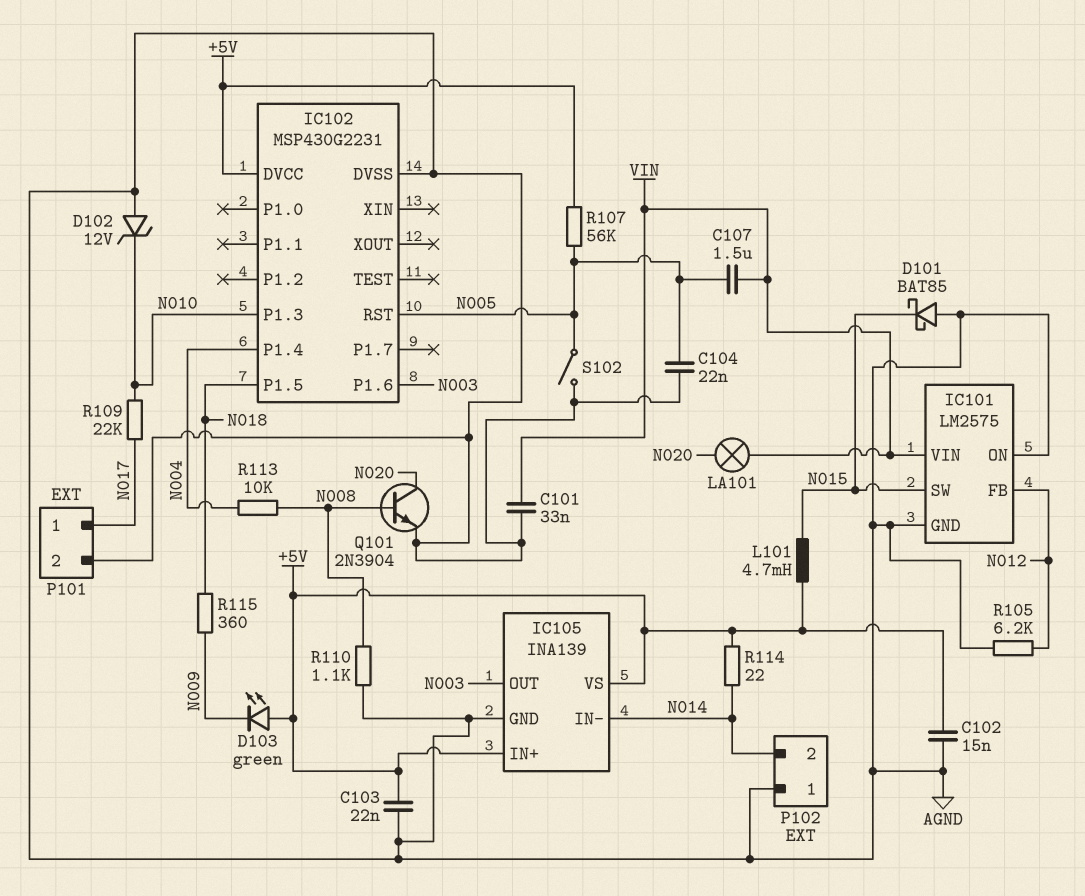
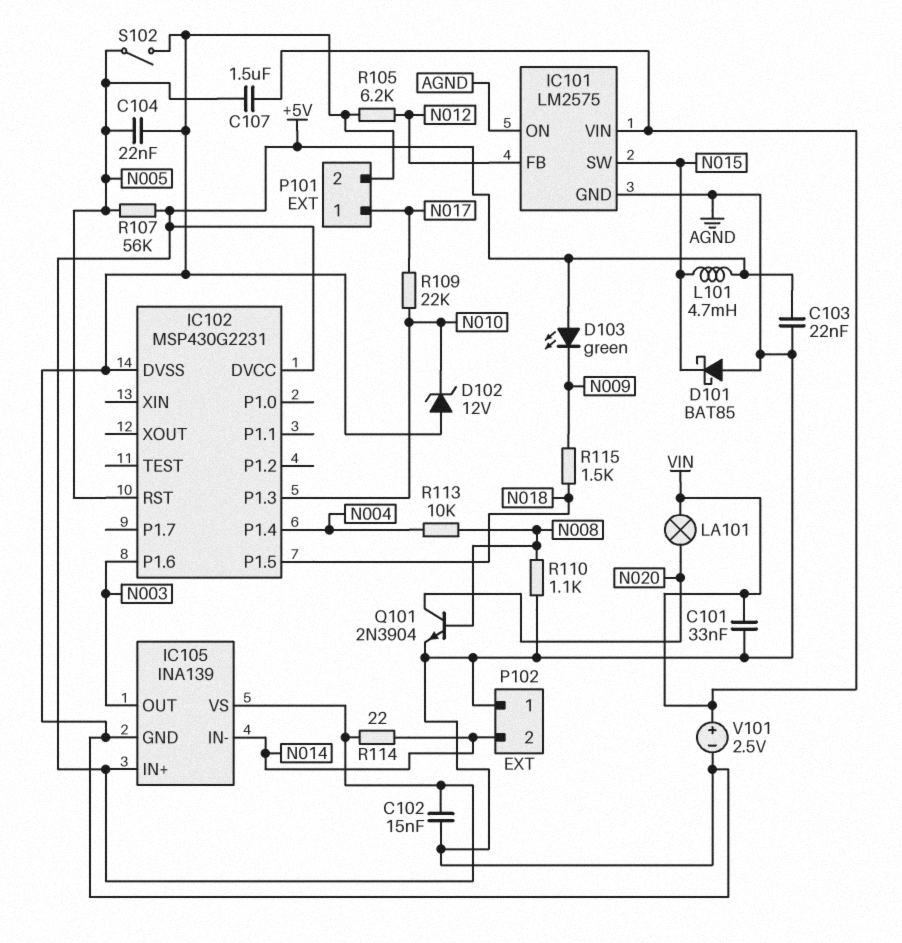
R115: 360 (N009, N018) -> 1.5k (N009, N018)
V101: none -> 2.5V (plus VIN, minus AGND)

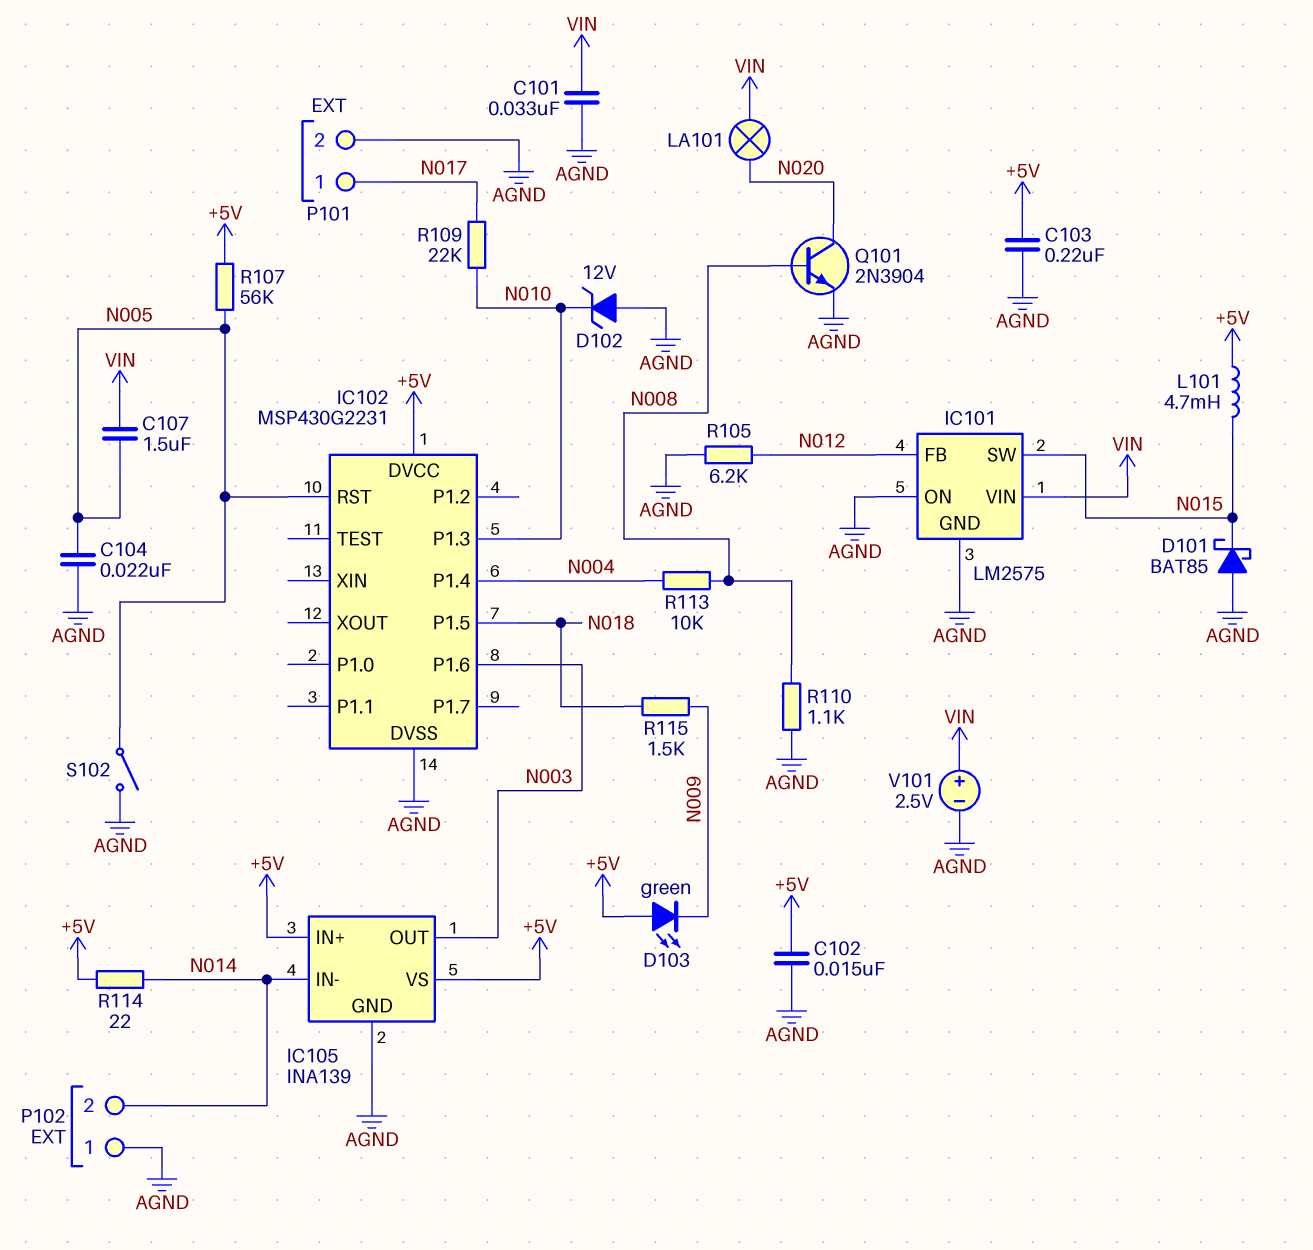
C103: 22nF (+5V, AGND) -> 220nF (+5V, AGND)

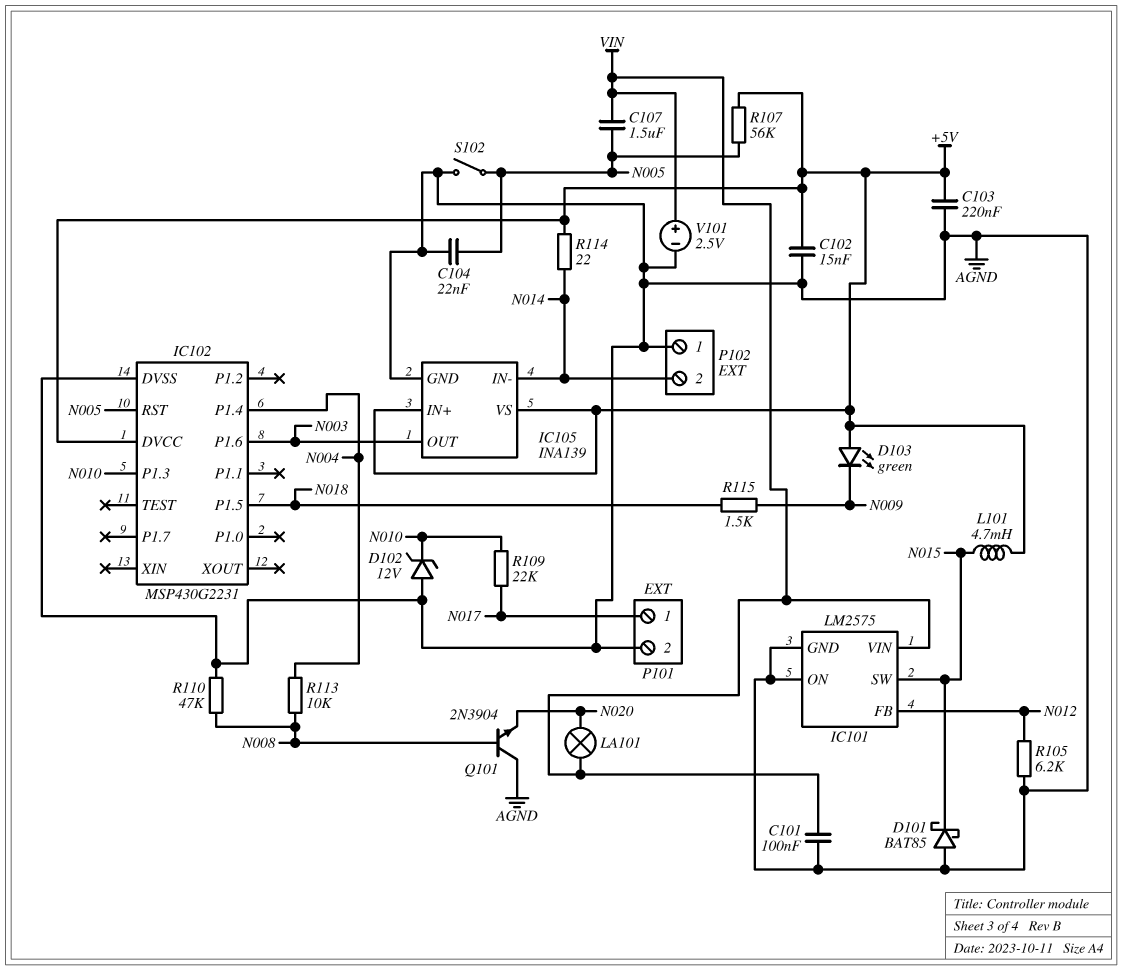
C101: 33nF (AGND, VIN) -> 100nF (AGND, VIN)
Q101: NPN 2N3904 (B N008, C N020, E AGND) -> NPN 2N3904 (B N008, C AGND, E N020)
R110: 1.1k (AGND, N008) -> 47k (AGND, N008)

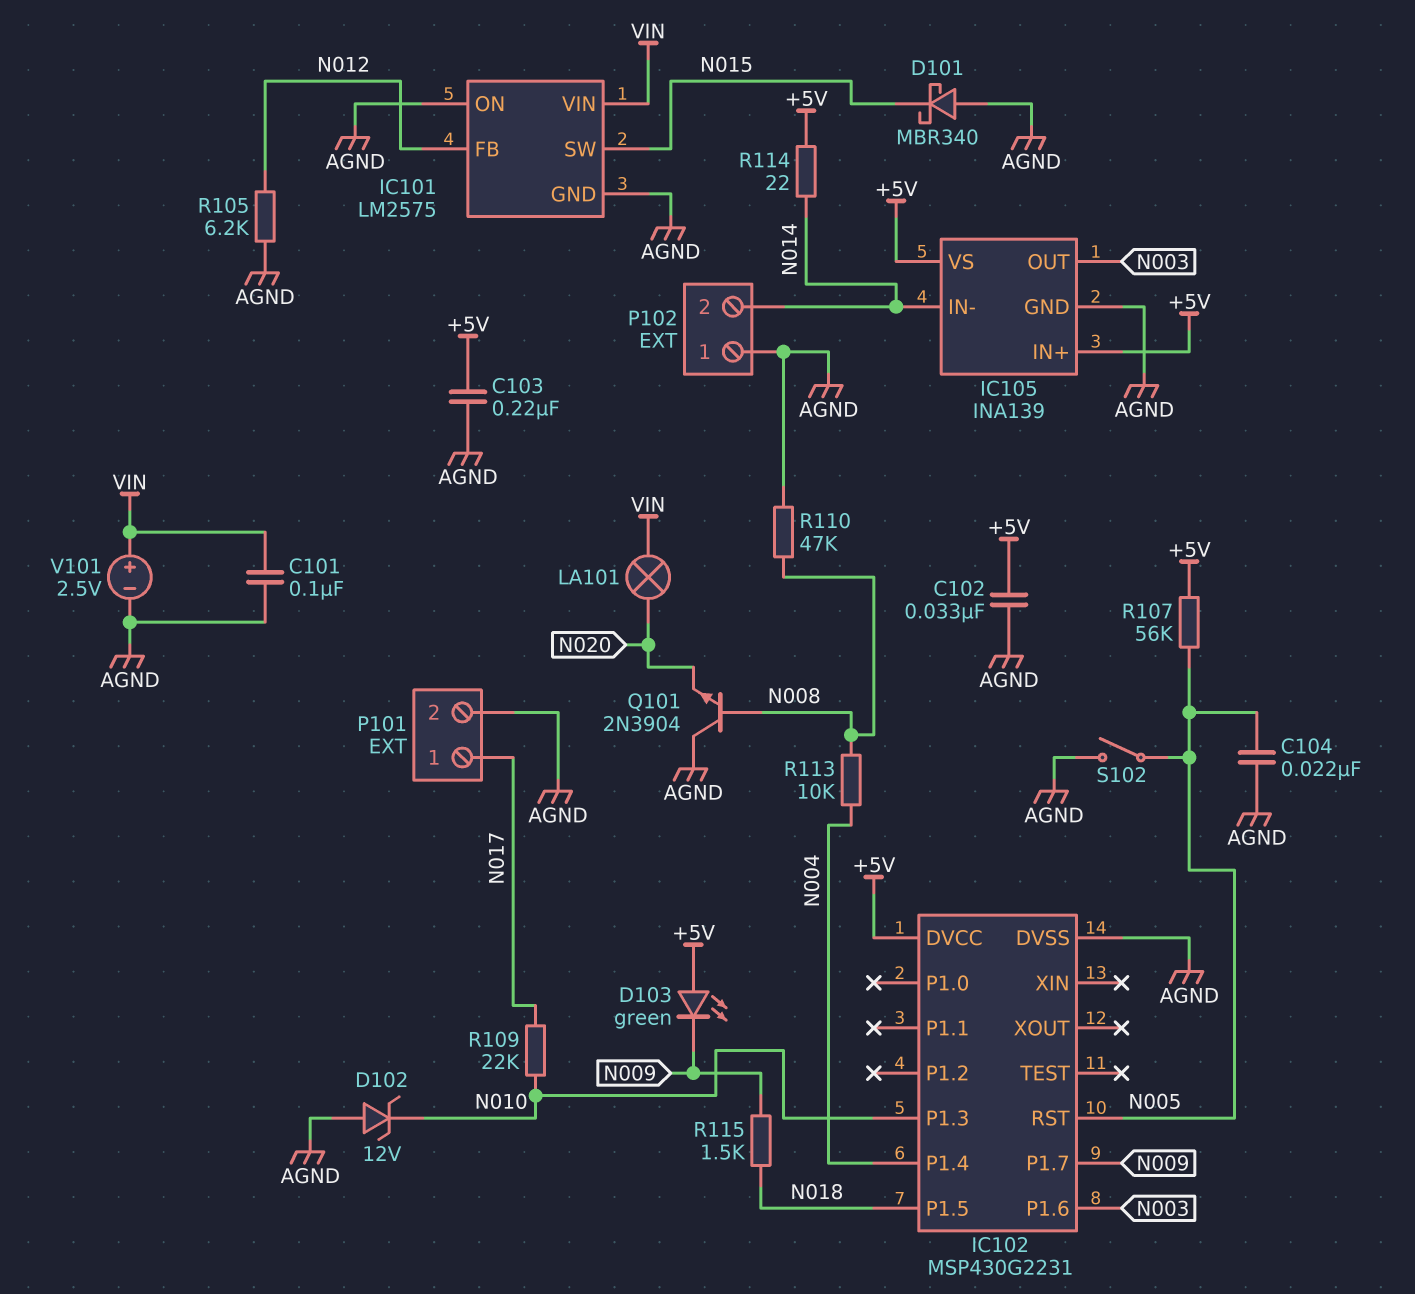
C102: 15nF (+5V, AGND) -> 33nF (+5V, AGND)
C107: 1.5uF (N005, VIN) -> none
D101: schottky BAT85 (A AGND, K N015) -> schottky MBR340 (A AGND, K N015)
IC102 pin P1.7: none -> N009
L101: 4.7mH (+5V, N015) -> none

